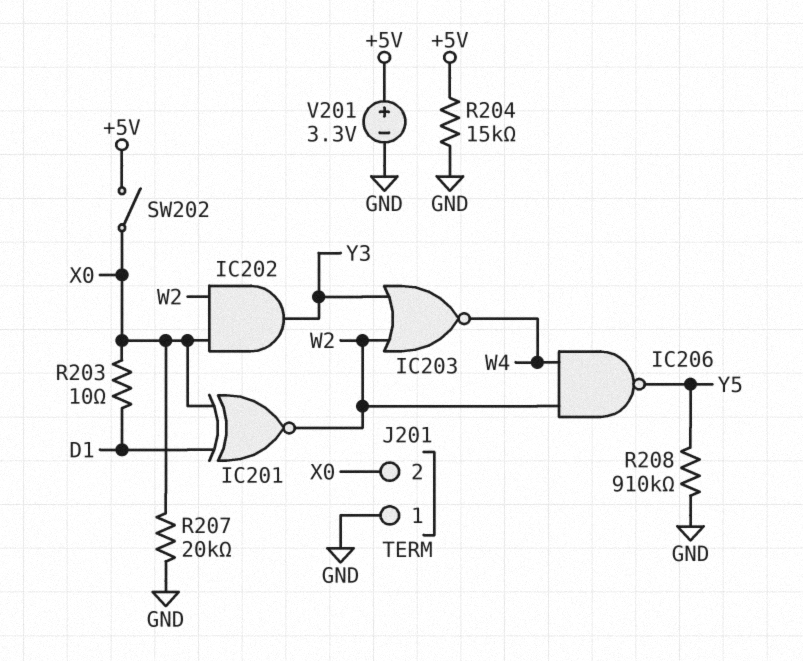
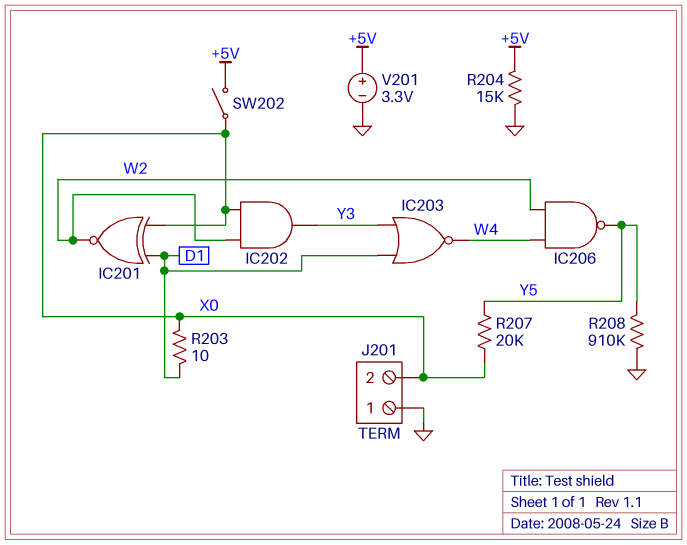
IC203: NOR (in W2, in Y3, out W4) -> NOR (in D1, in Y3, out W4)
R207: 20k (GND, X0) -> 20k (X0, Y5)

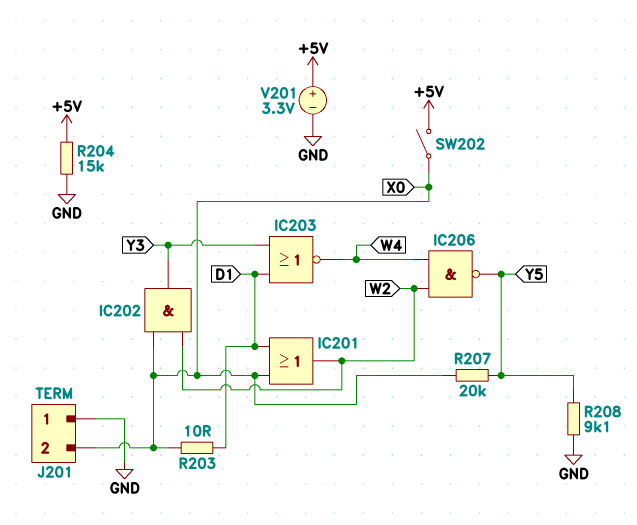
IC201: XNOR (in D1, in X0, out W2) -> OR (in D1, in X0, out W2)
R208: 910k (GND, Y5) -> 9.1k (GND, Y5)

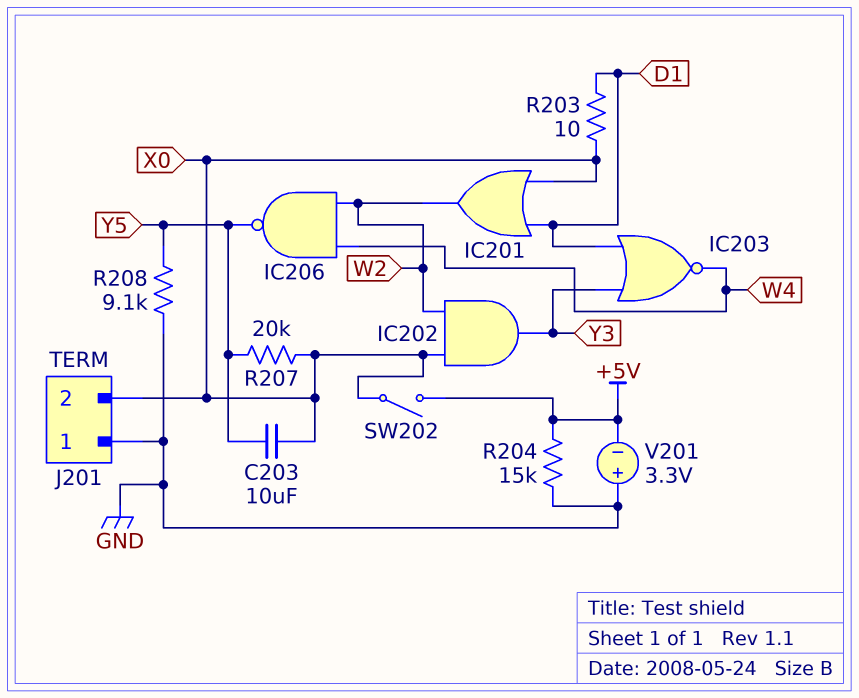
C203: none -> 10uF (X0, Y5)
V201: 3.3V (plus +5V, minus GND) -> 3.3V (plus GND, minus +5V)

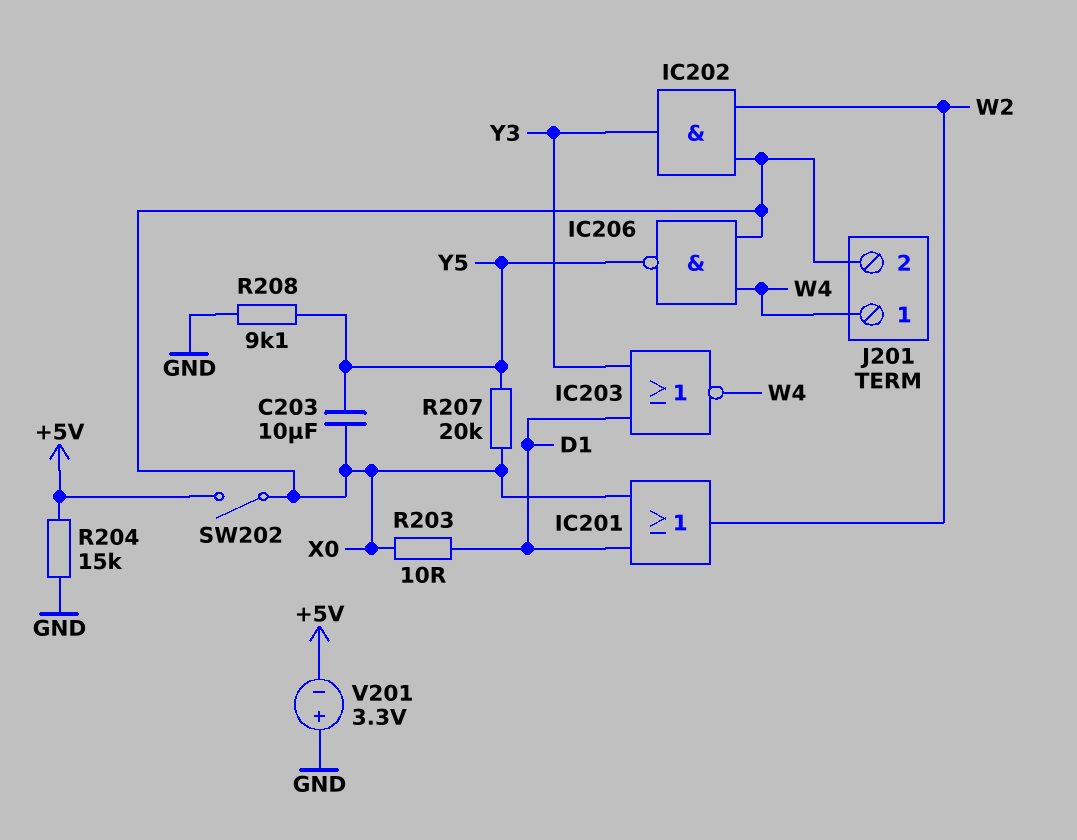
IC206: NAND (in W2, in W4, out Y5) -> NAND (in W4, in X0, out Y5)
J201 pin 1: GND -> W4

